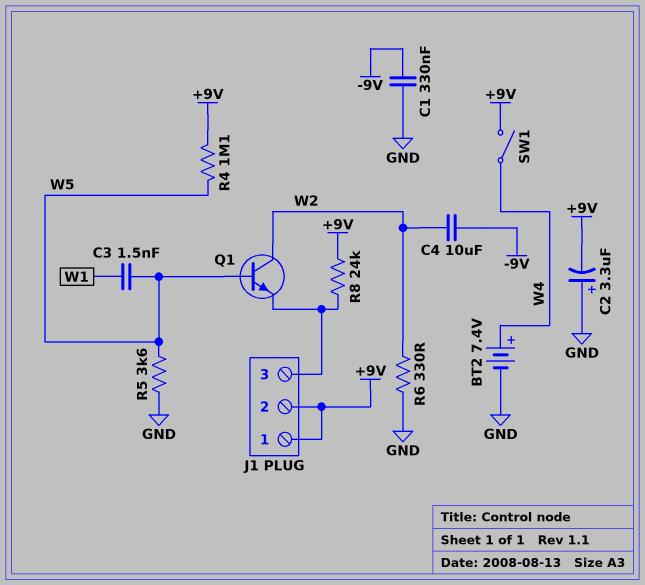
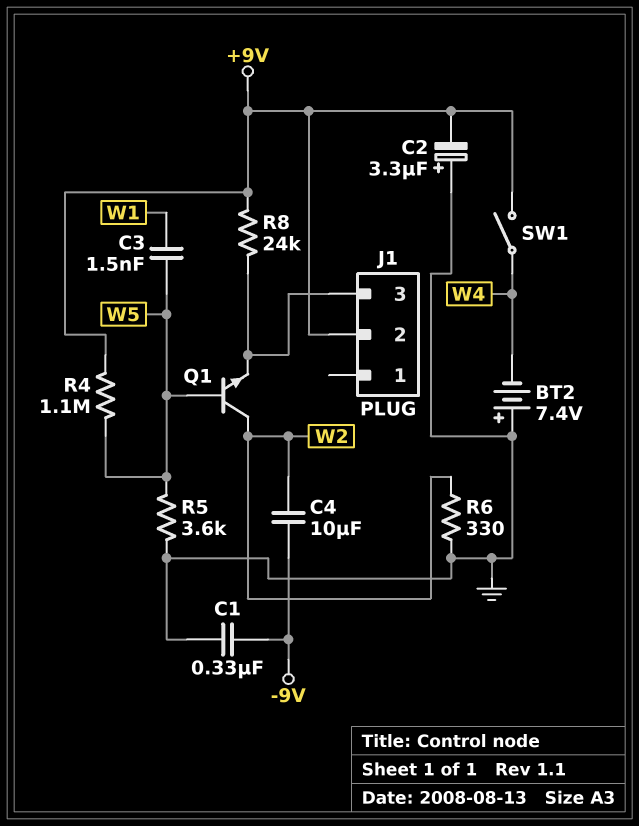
BT2: 7.4V (plus W4, minus GND) -> 7.4V (plus GND, minus W4)
J1 pin 1: +9V -> none

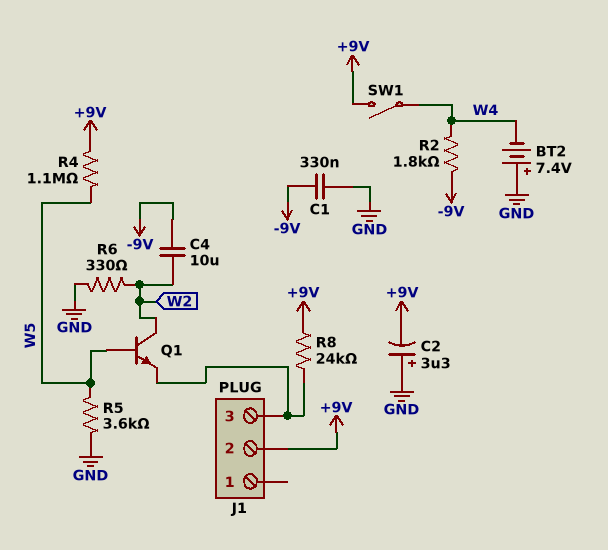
C3: 1.5nF (W1, W5) -> none
R2: none -> 1.8k (-9V, W4)

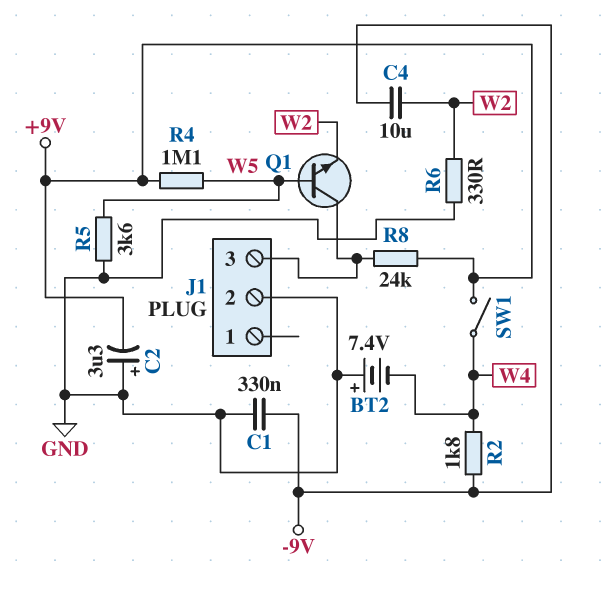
J1 pin 2: +9V -> GND
Q1: NPN (B W5, C W2, E J1/3) -> NPN (B W5, C J1/3, E W2)

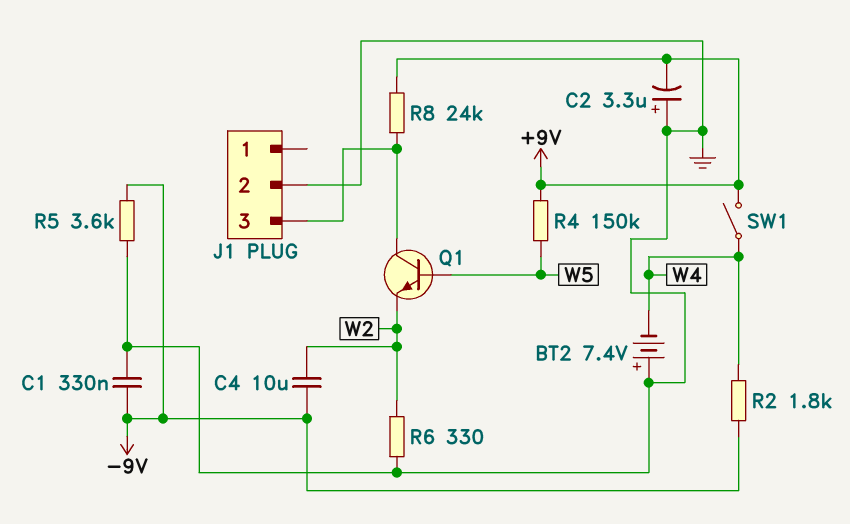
R4: 1.1M (+9V, W5) -> 150k (+9V, W5)
R5: 3.6k (GND, W5) -> 3.6k (-9V, GND)

